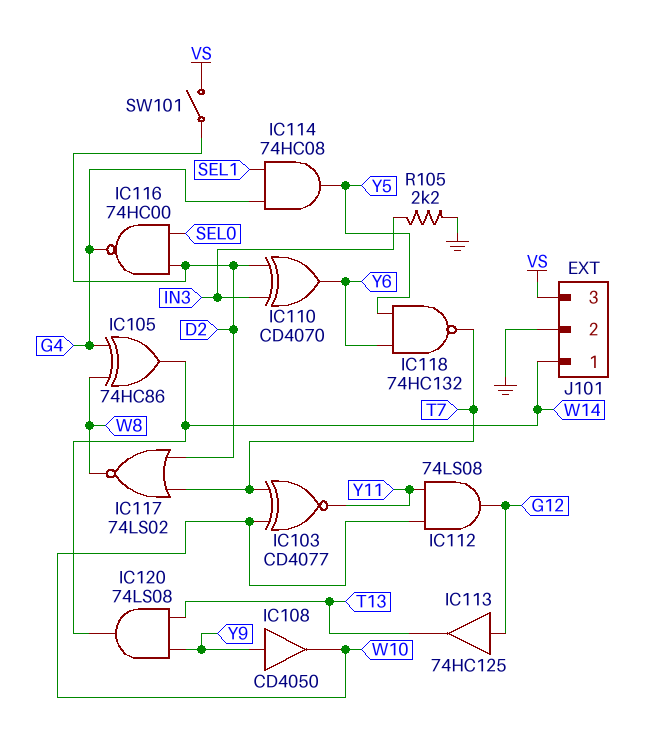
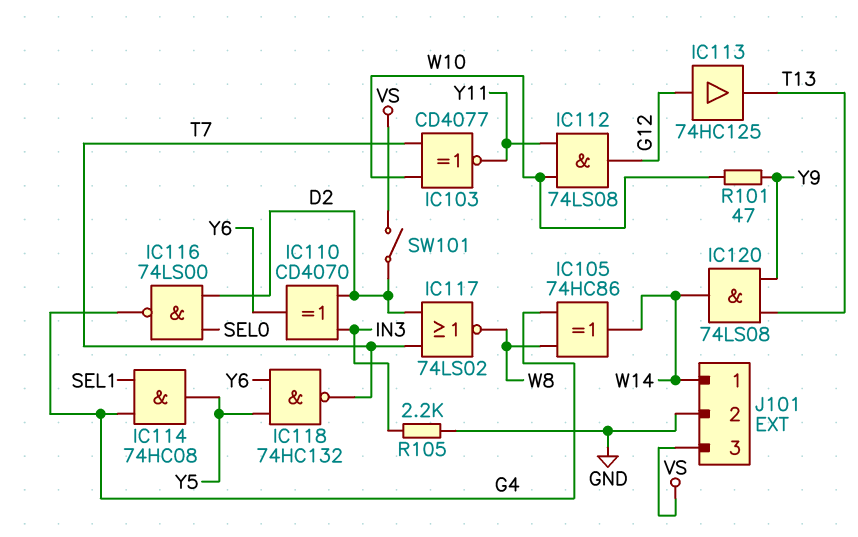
IC108: buffer CD4050 (in Y9, out W10) -> none
IC116: NAND 74HC00 (in D2, in SEL0, out G4) -> NAND 74LS00 (in D2, in SEL0, out G4)
R101: none -> 47 (W10, Y9)

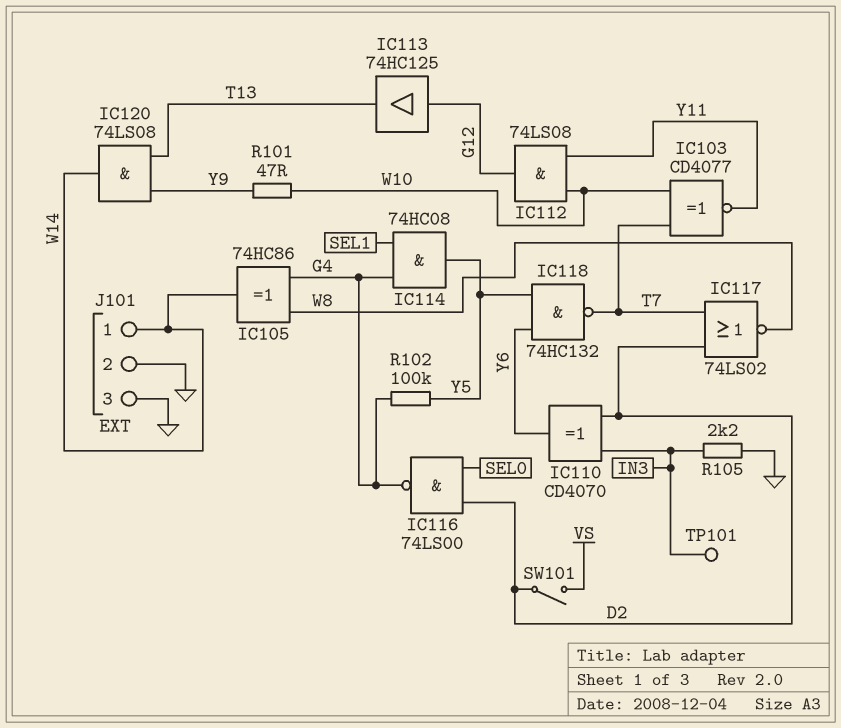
J101 pin 3: VS -> GND
R102: none -> 100k (G4, Y5)
TP101: none -> test point (IN3)

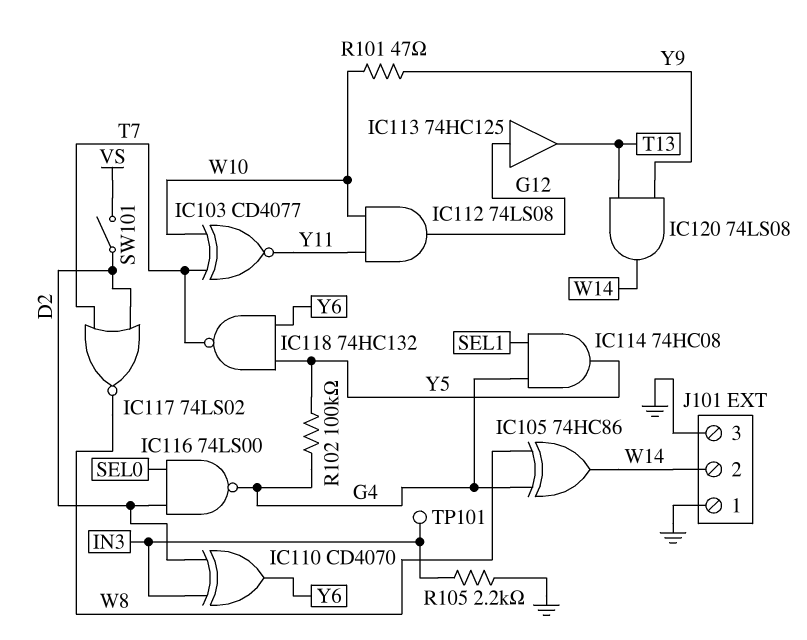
J101 pin 1: W14 -> GND
J101 pin 2: GND -> W14

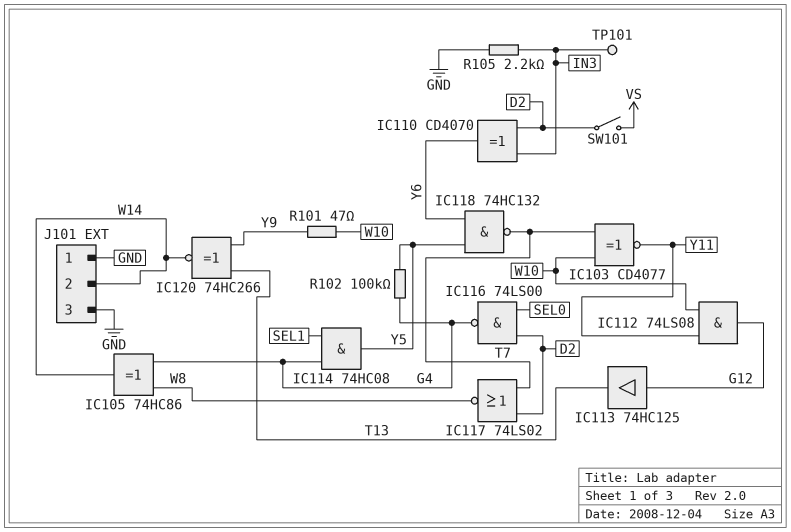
IC120: AND 74LS08 (in T13, in Y9, out W14) -> XNOR 74HC266 (in T13, in Y9, out W14)

